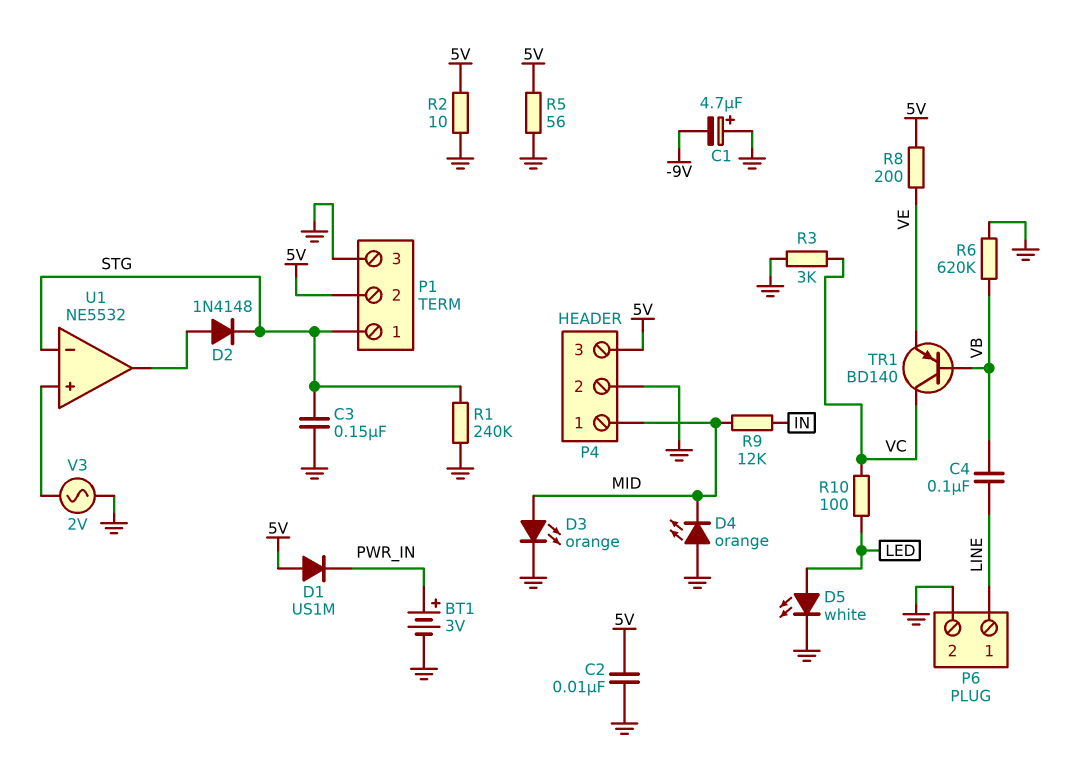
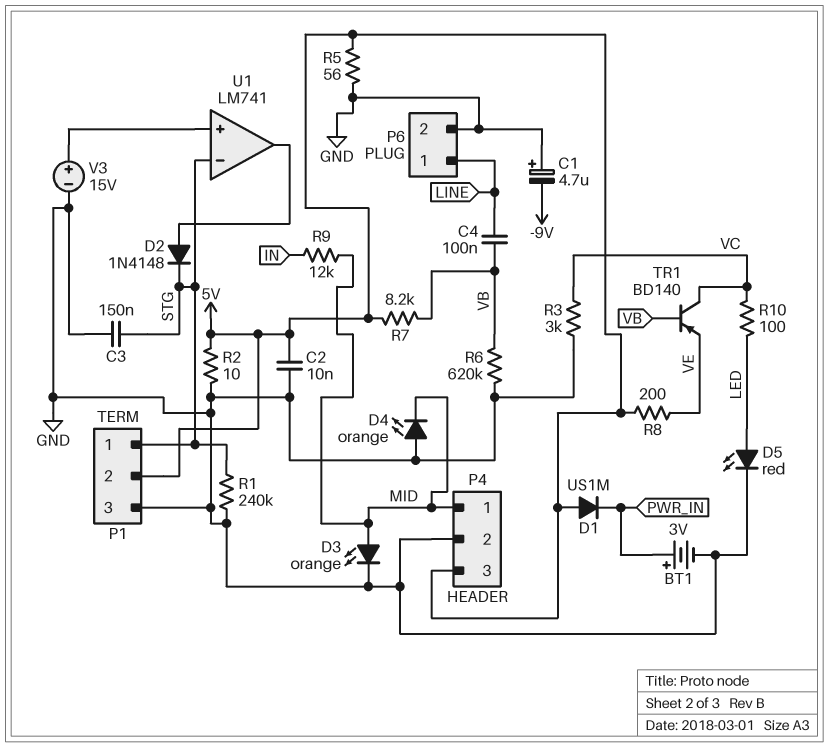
D5: LED white (A LED, K GND) -> LED red (A LED, K GND)
R7: none -> 8.2k (5V, VB)
U1: NE5532 -> LM741
V3: AC 2V (GND, U1/in+) -> 15V (plus U1/in+, minus GND)

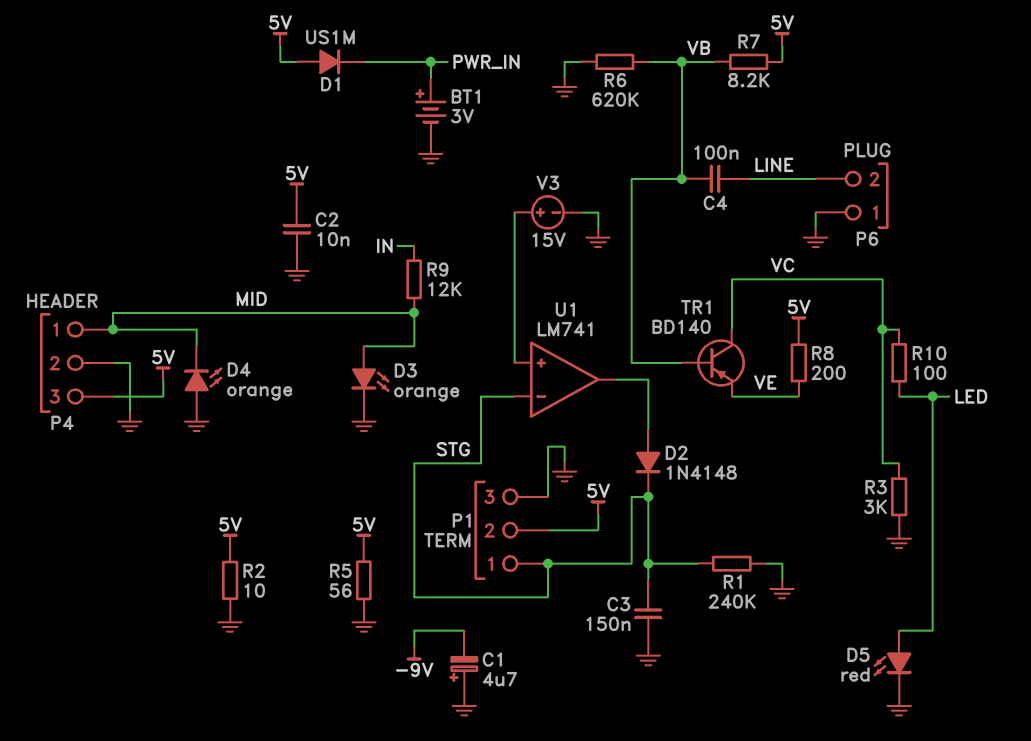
P6 pin 1: LINE -> GND
P6 pin 2: GND -> LINE

